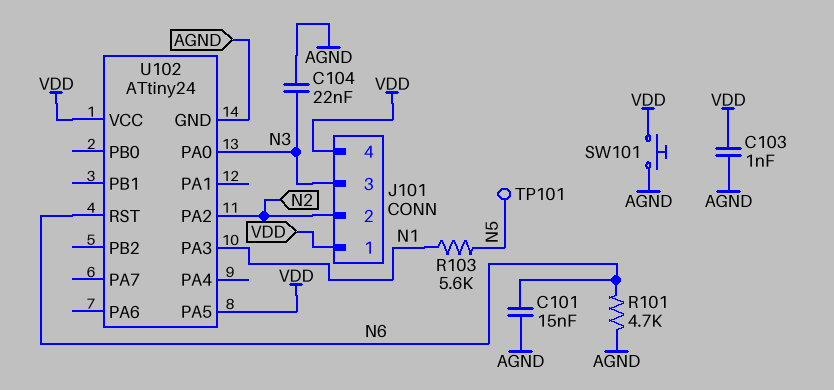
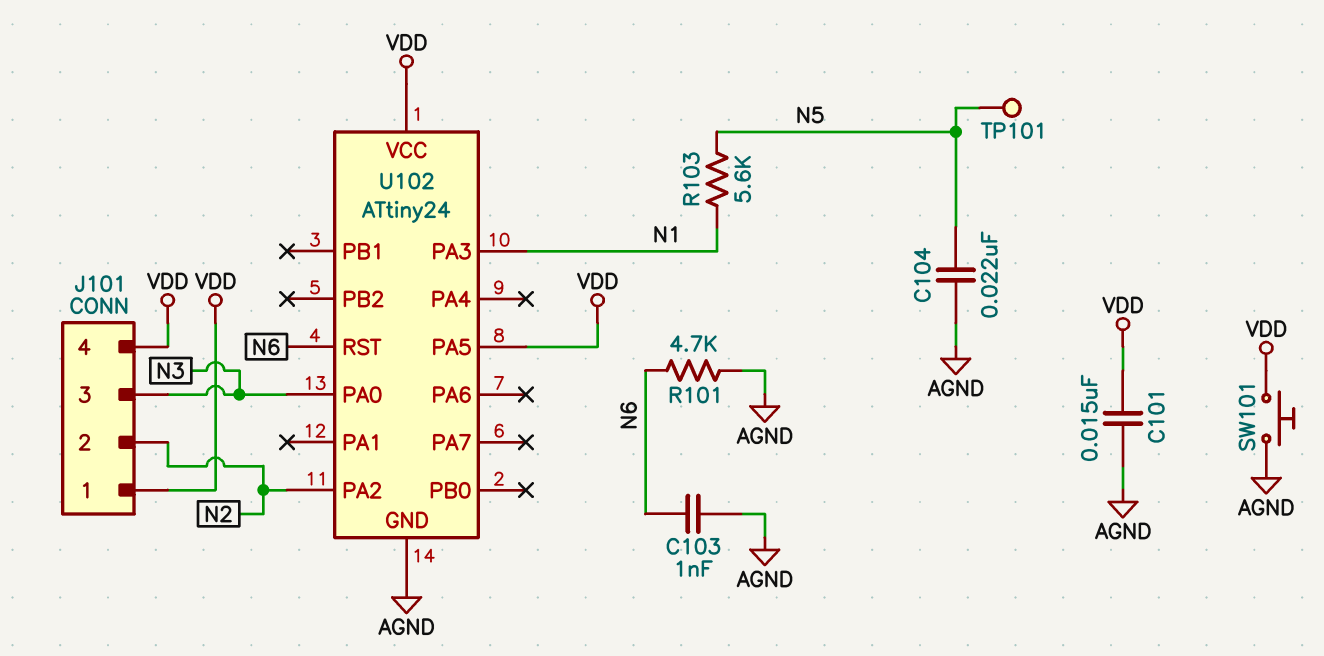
C101: 15nF (AGND, N6) -> 15nF (AGND, VDD)
C103: 1nF (AGND, VDD) -> 1nF (AGND, N6)
C104: 22nF (AGND, N3) -> 22nF (AGND, N5)

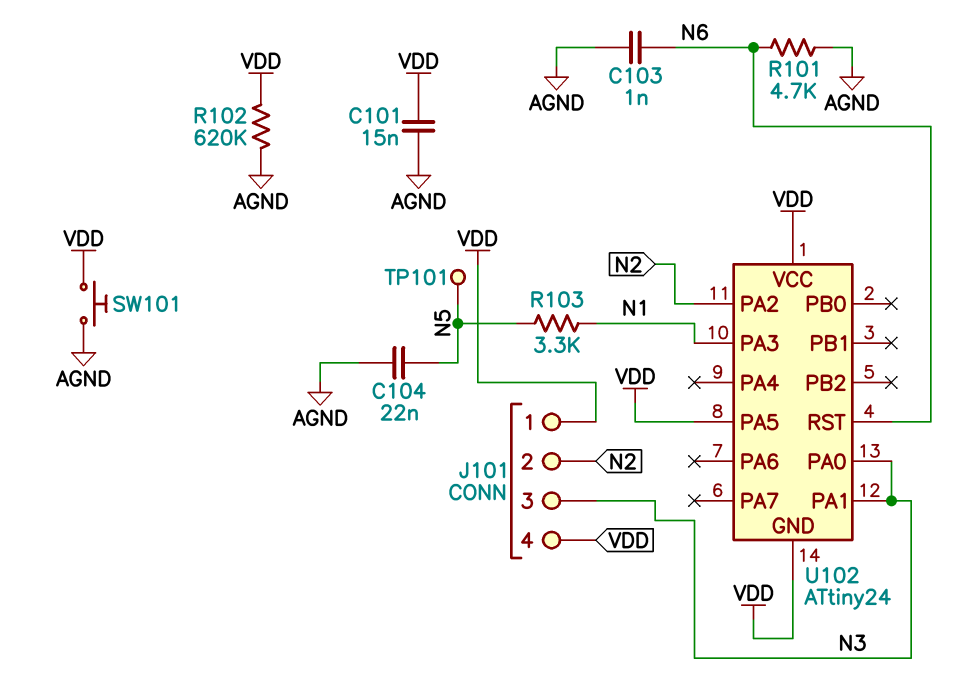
R102: none -> 620k (AGND, VDD)
R103: 5.6k (N1, N5) -> 3.3k (N1, N5)
U102 pin GND: AGND -> VDD
U102 pin PA1: none -> N3

